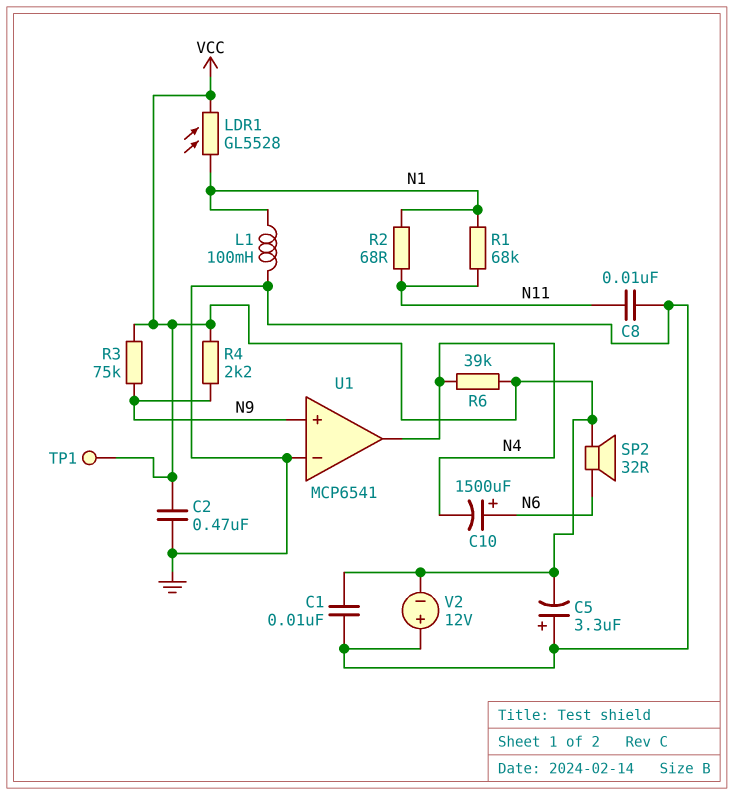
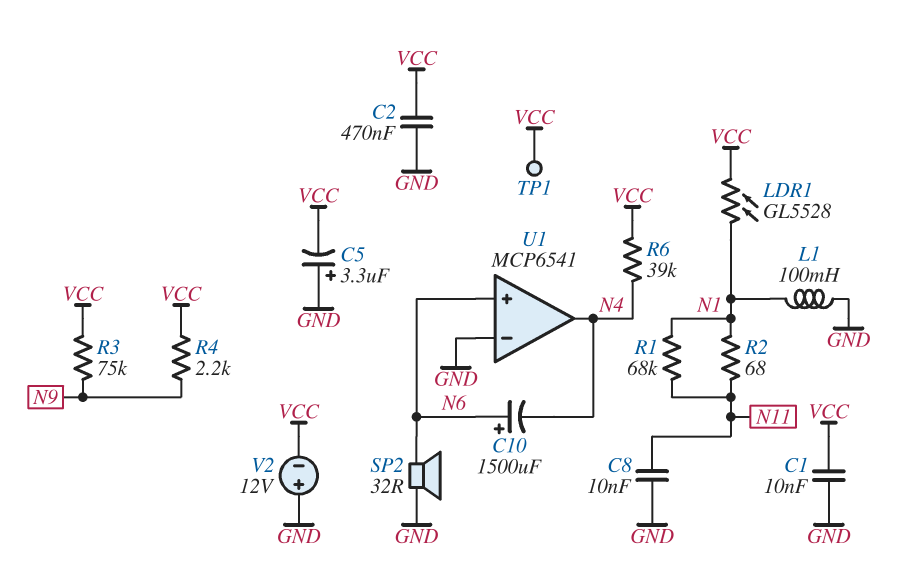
SP2: speaker 32R (N6, VCC) -> speaker 32R (GND, N6)
U1 pin in+: N9 -> N6

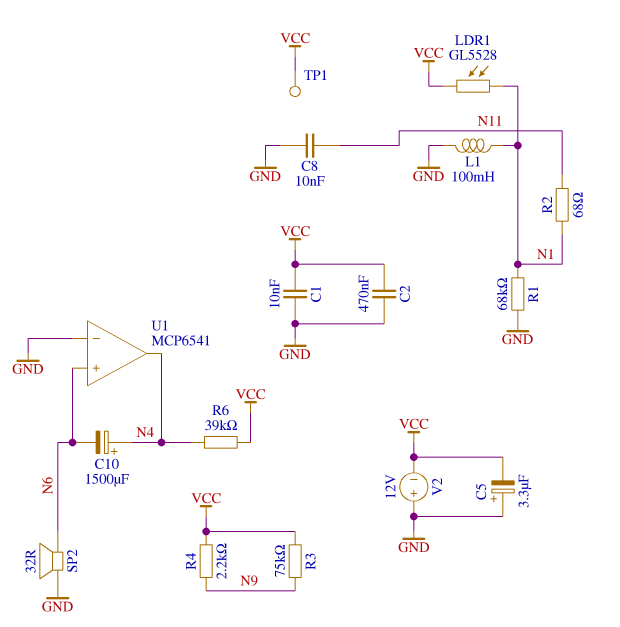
C10: 1500uF (plus N6, minus N4) -> 1500uF (plus N4, minus N6)
R1: 68k (N1, N11) -> 68k (GND, N1)

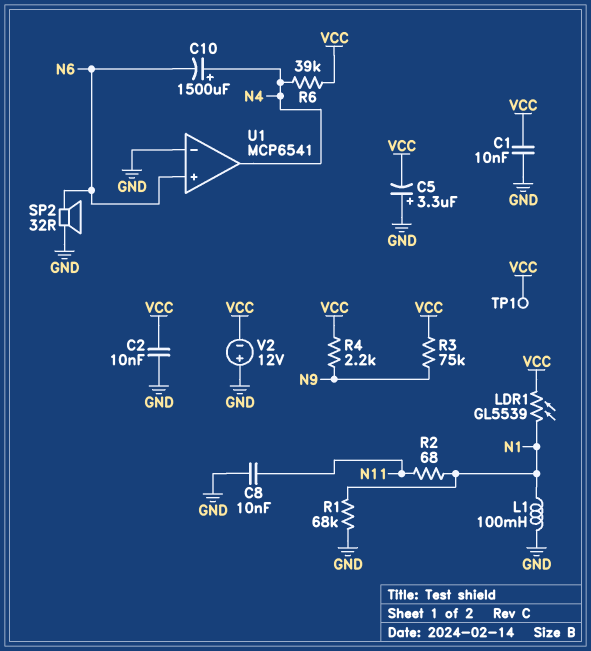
C2: 470nF (GND, VCC) -> 10nF (GND, VCC)
LDR1: GL5528 (N1, VCC) -> GL5539 (N1, VCC)

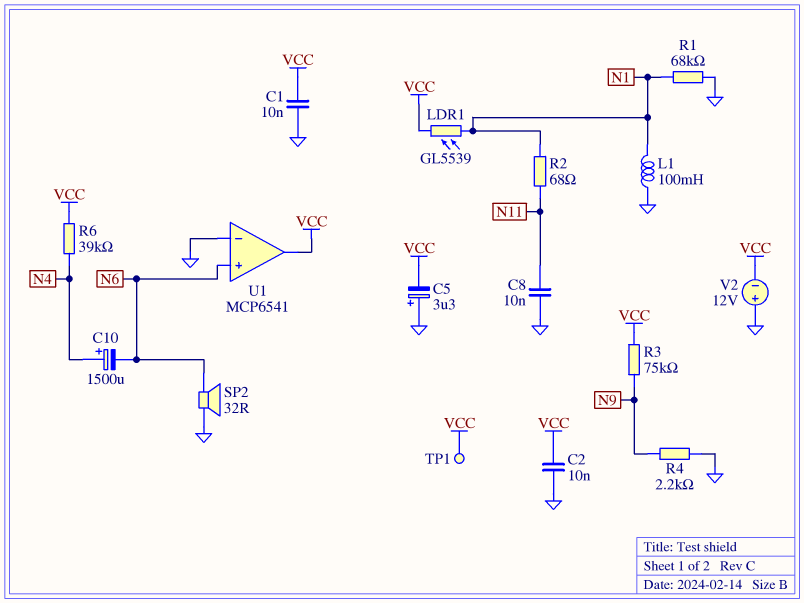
R4: 2.2k (N9, VCC) -> 2.2k (GND, N9)
U1 pin out: N4 -> VCC

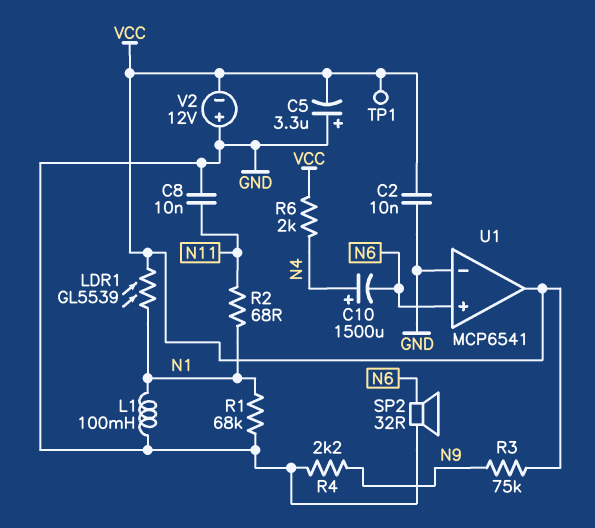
C1: 10nF (GND, VCC) -> none
R6: 39k (N4, VCC) -> 2k (N4, VCC)

